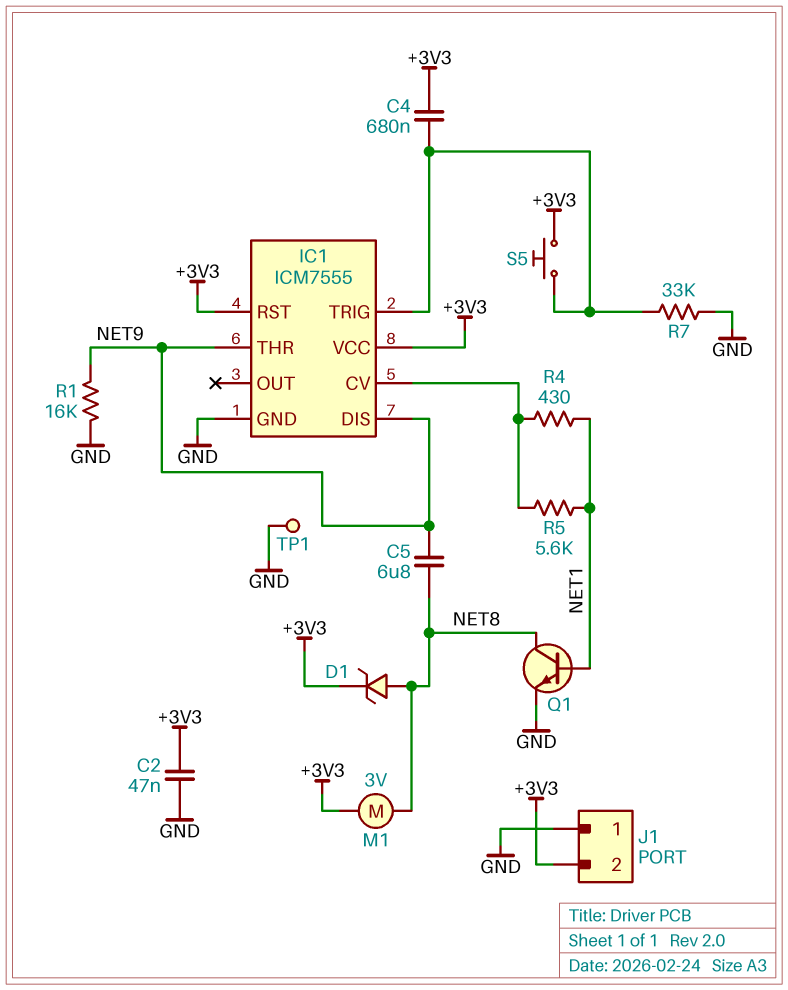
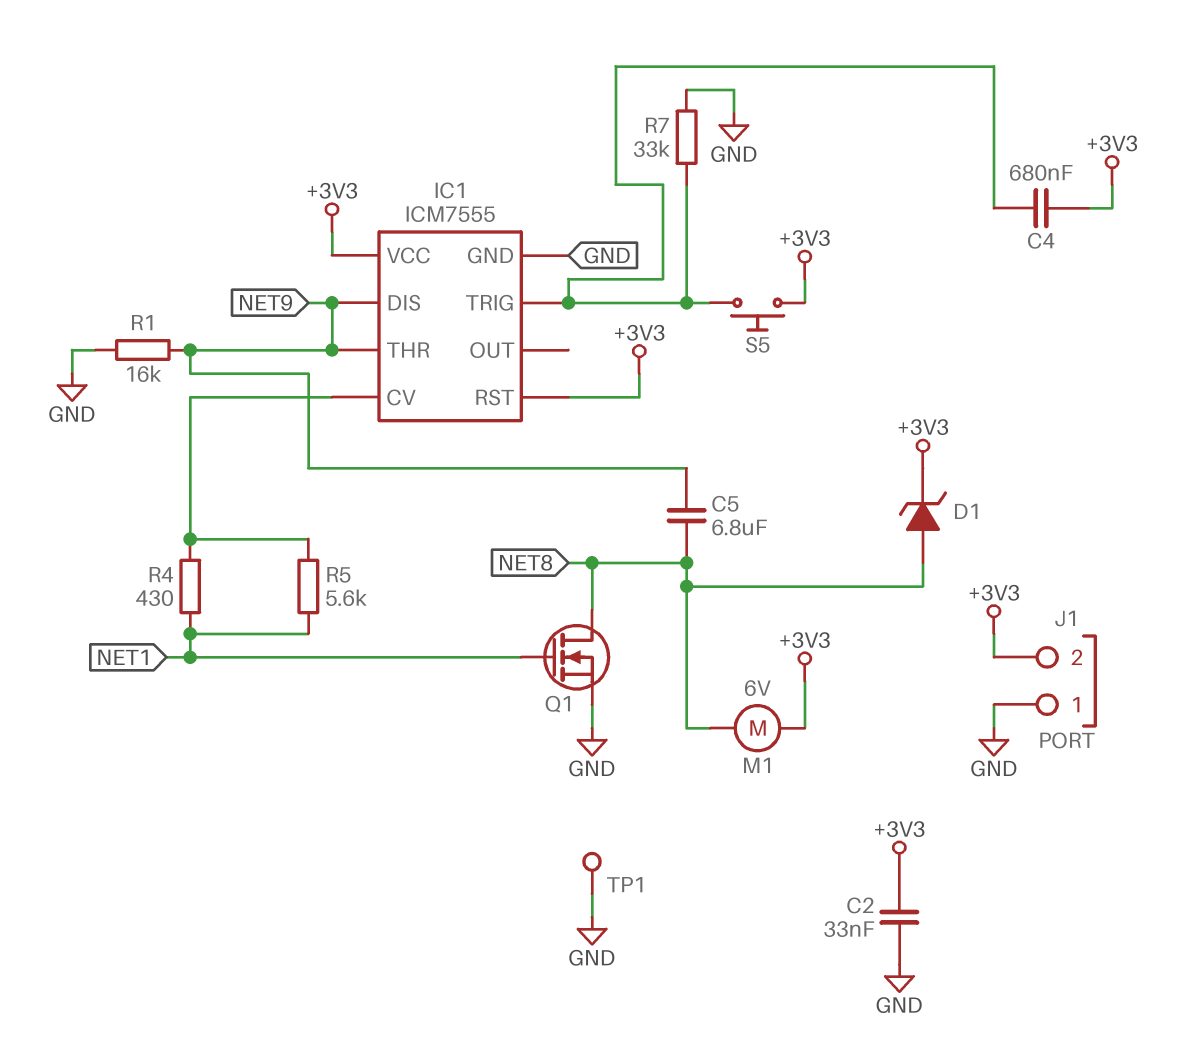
C2: 47nF (+3V3, GND) -> 33nF (+3V3, GND)
M1: motor 3V (+3V3, NET8) -> motor 6V (+3V3, NET8)
Q1: NPN (B NET1, C NET8, E GND) -> NMOS (G NET1, D NET8, S GND)

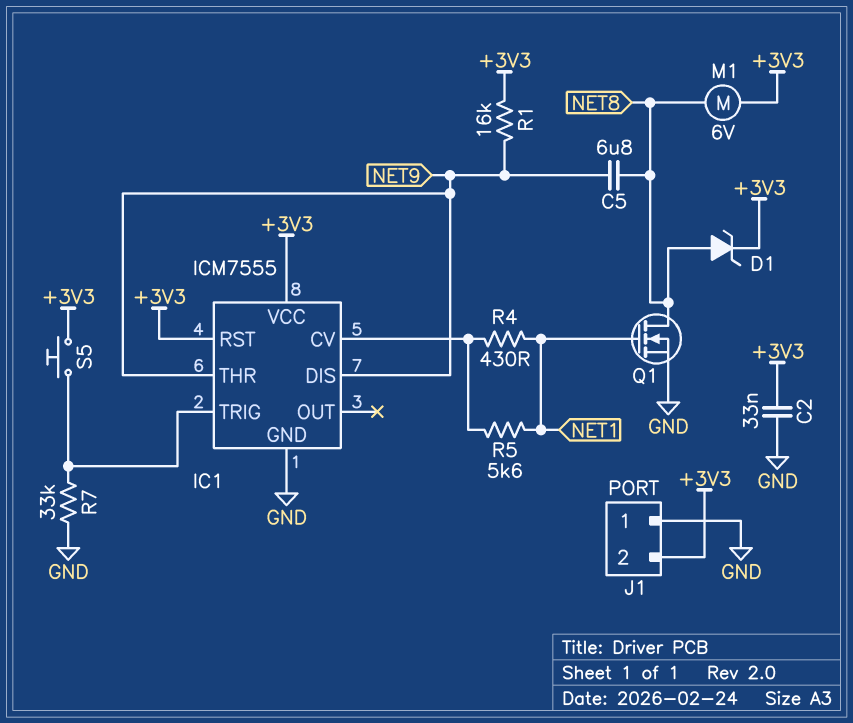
C4: 680nF (+3V3, IC1/TRIG) -> none
R1: 16k (GND, NET9) -> 16k (+3V3, NET9)
TP1: test point (GND) -> none

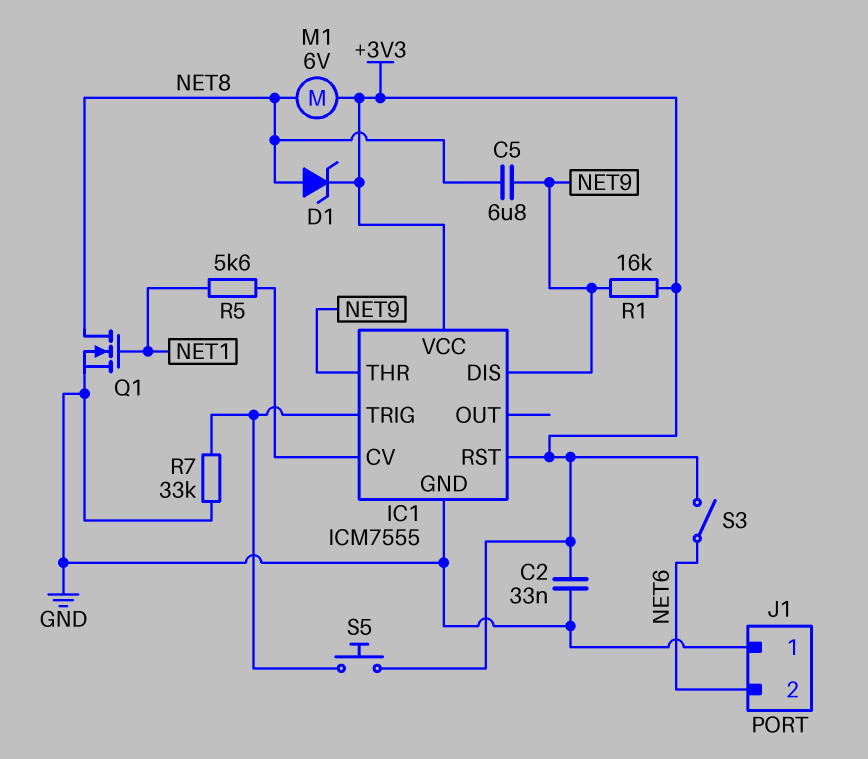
J1 pin 2: +3V3 -> NET6
R4: 430 (IC1/CV, NET1) -> none
S3: none -> switch (+3V3, NET6)

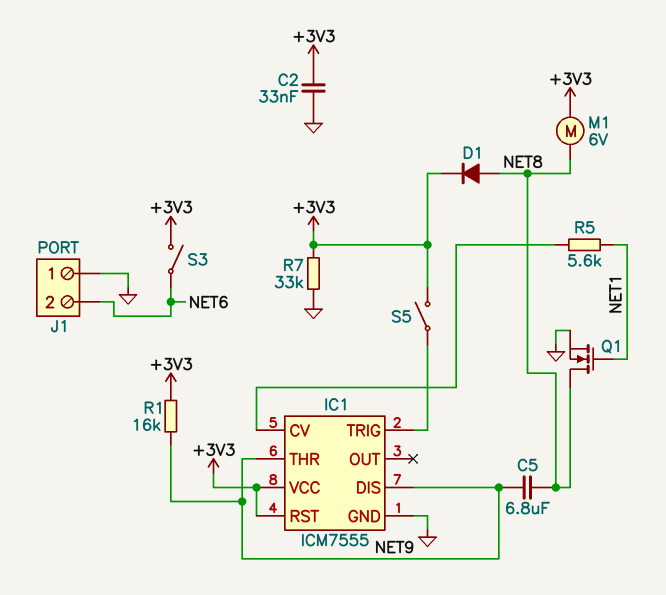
D1: zener (A NET8, K +3V3) -> diode (A NET8, K +3V3)
R7: 33k (GND, IC1/TRIG) -> 33k (+3V3, GND)
S5: button (+3V3, IC1/TRIG) -> switch (+3V3, IC1/TRIG)

